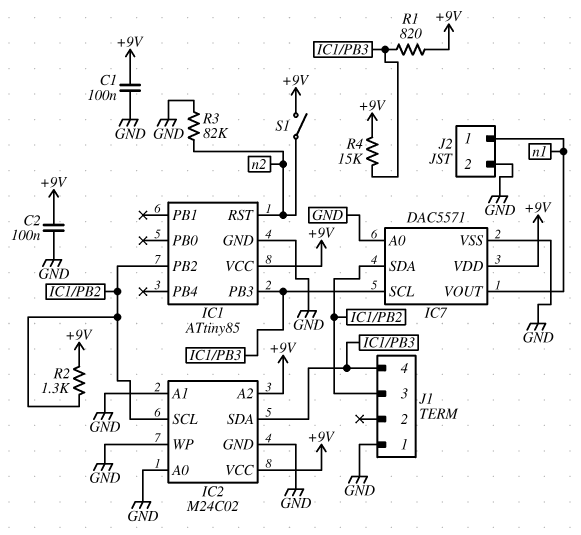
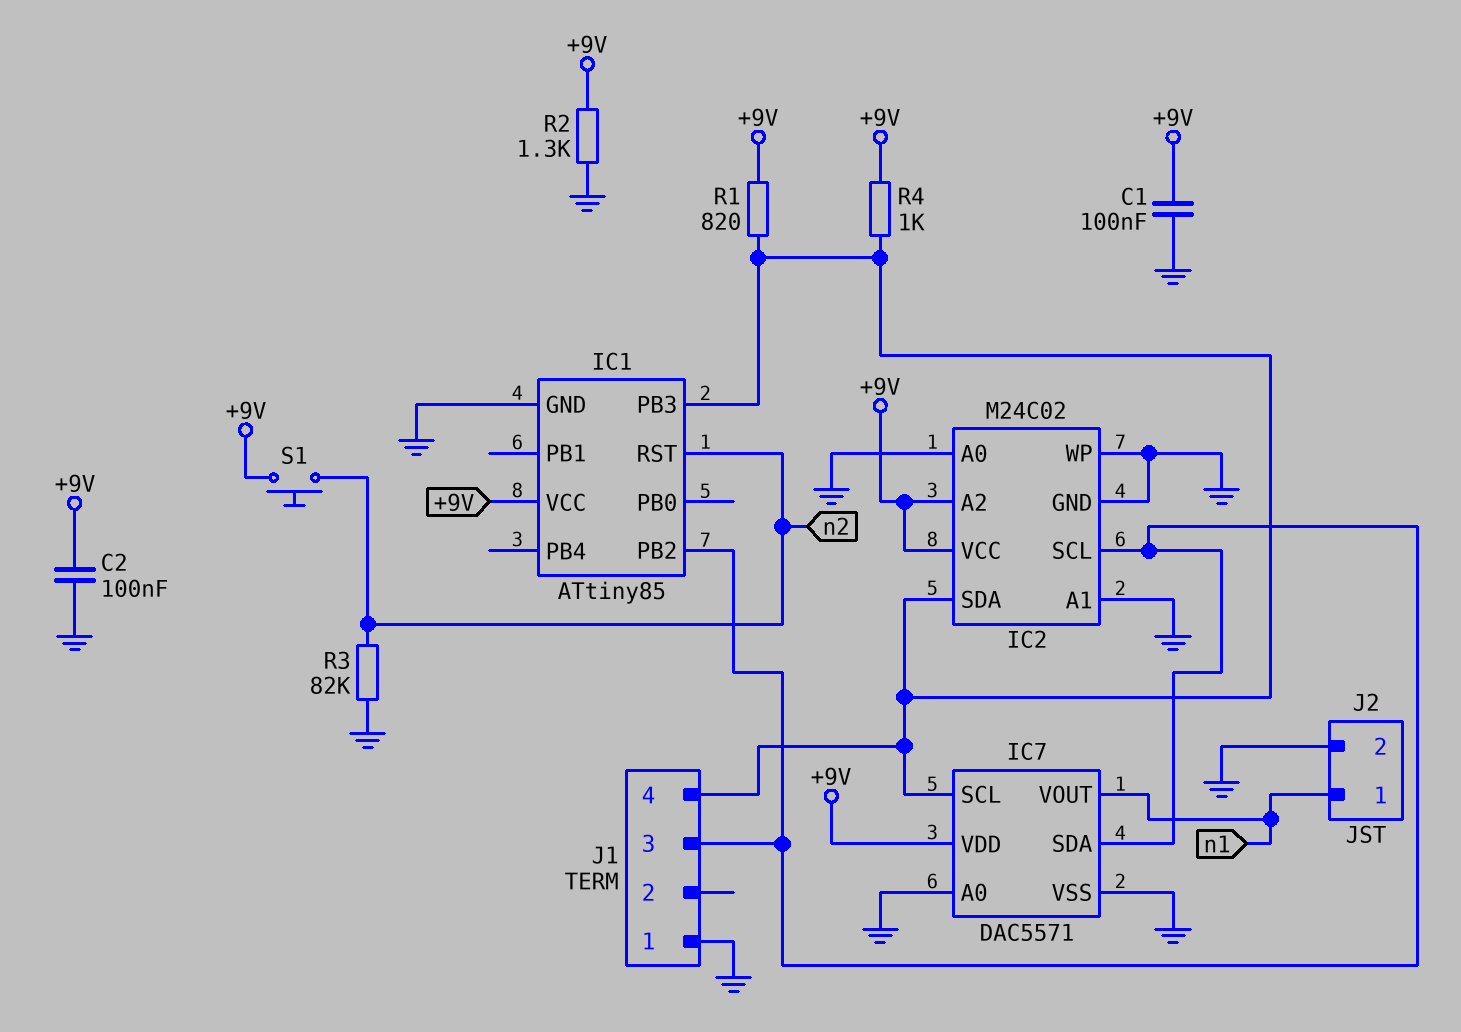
R2: 1.3k (+9V, IC1/PB2) -> 1.3k (+9V, GND)
R4: 15k (+9V, IC1/PB3) -> 1k (+9V, IC1/PB3)
S1: switch (+9V, n2) -> button (+9V, n2)

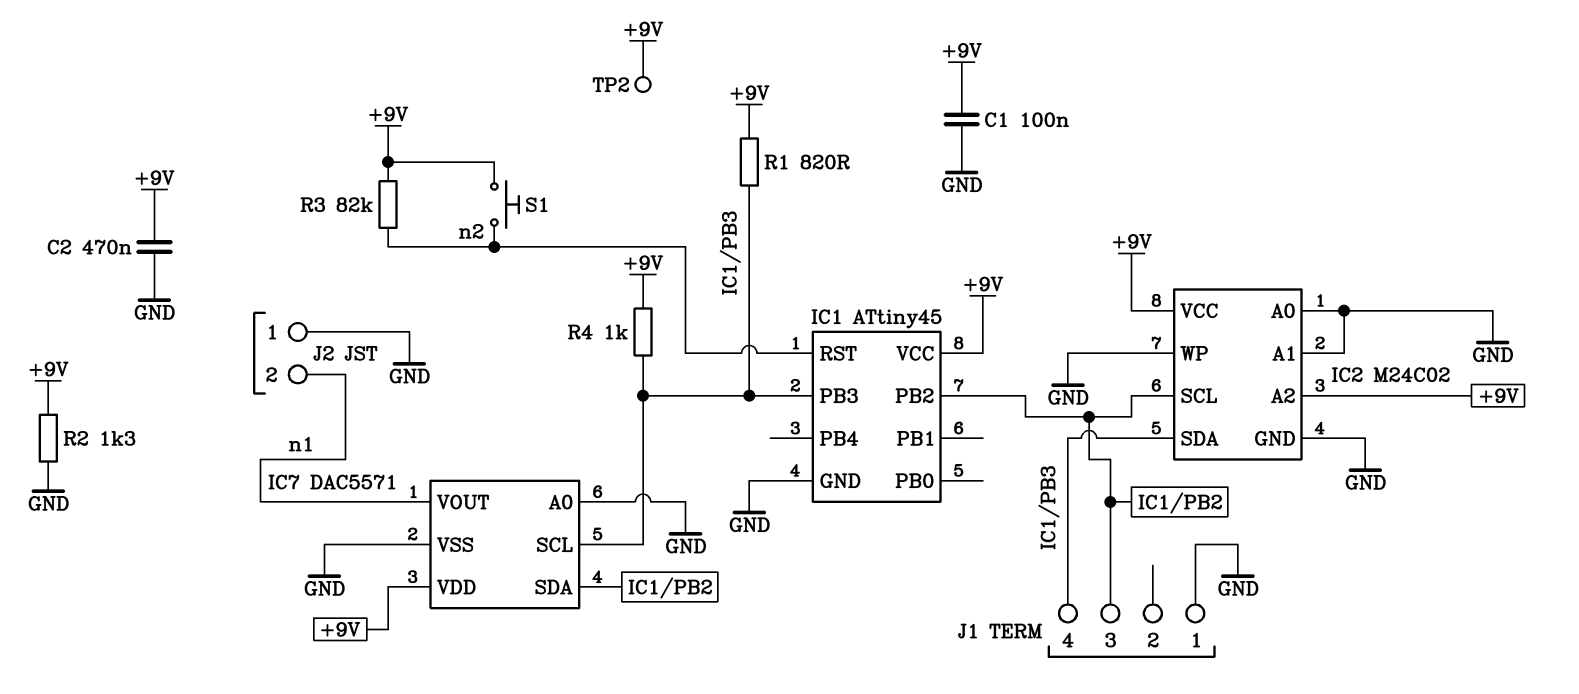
C2: 100nF (+9V, GND) -> 470nF (+9V, GND)
IC1: ATtiny85 -> ATtiny45
J2 pin 1: n1 -> GND
J2 pin 2: GND -> n1
R3: 82k (GND, n2) -> 82k (+9V, n2)
TP2: none -> test point (+9V)

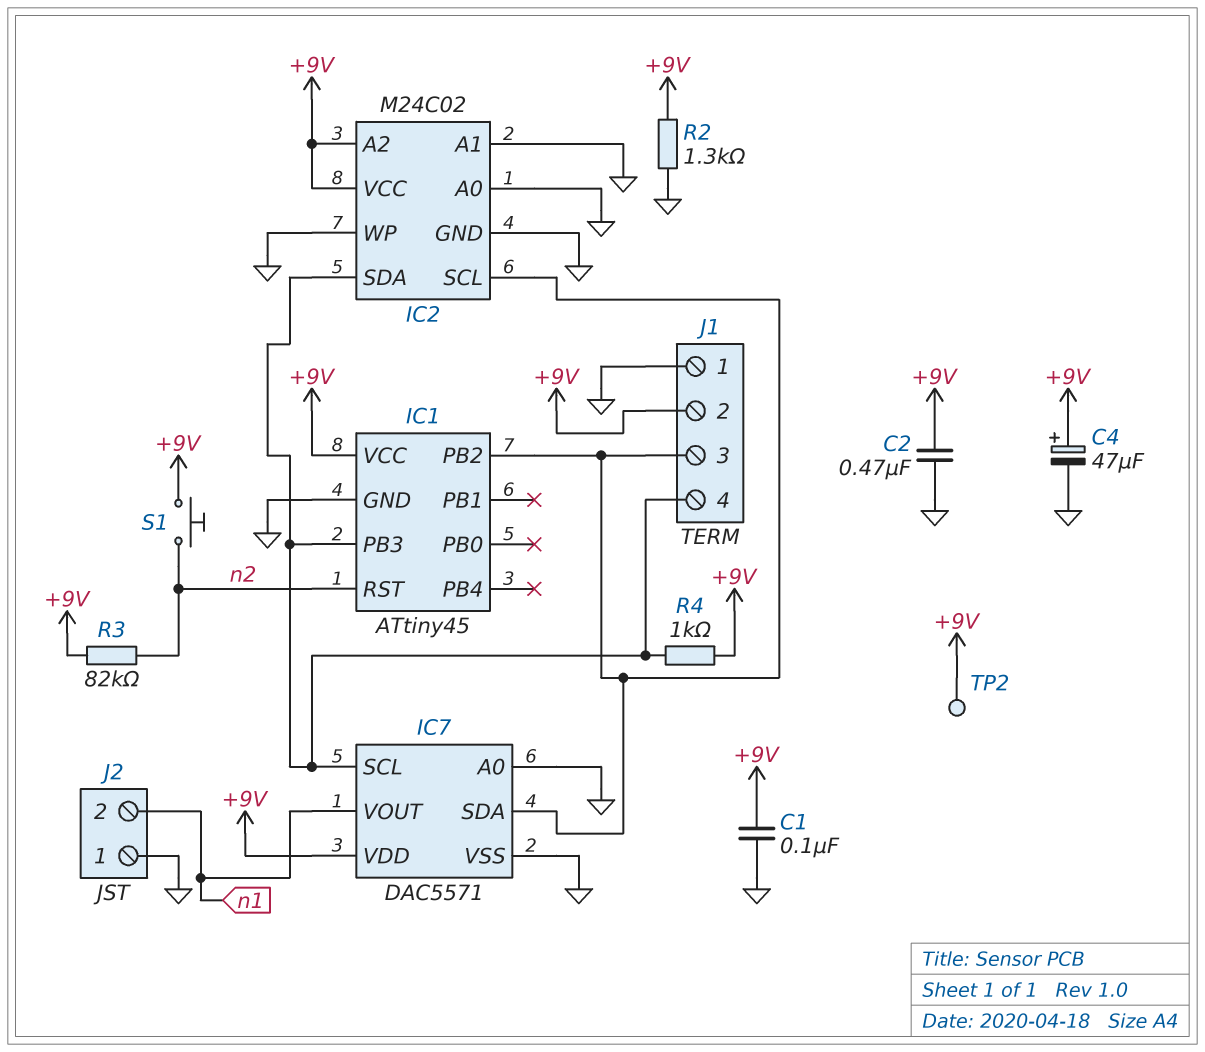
C4: none -> 47uF (plus +9V, minus GND)
J1 pin 2: none -> +9V
R1: 820 (+9V, IC1/PB3) -> none

